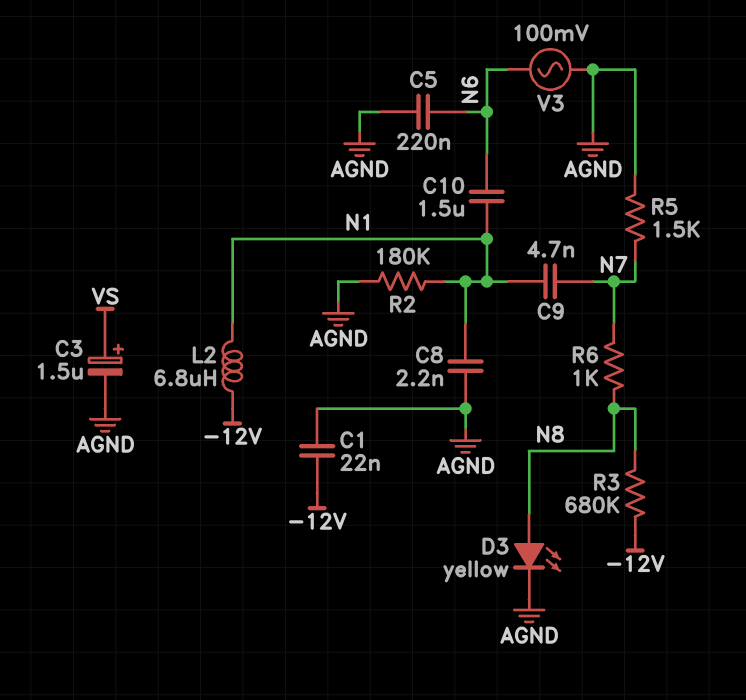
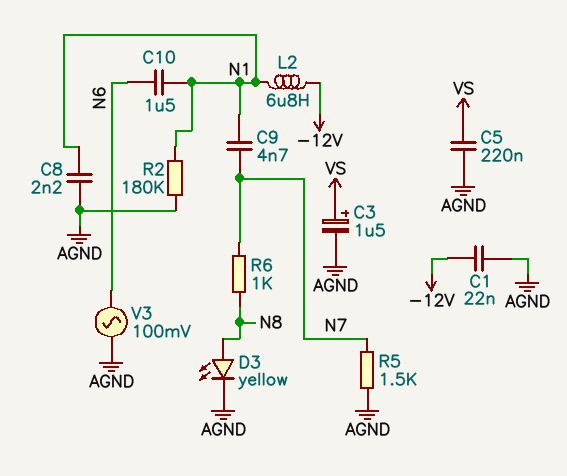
C5: 220nF (AGND, N6) -> 220nF (AGND, VS)
R3: 680k (-12V, N8) -> none

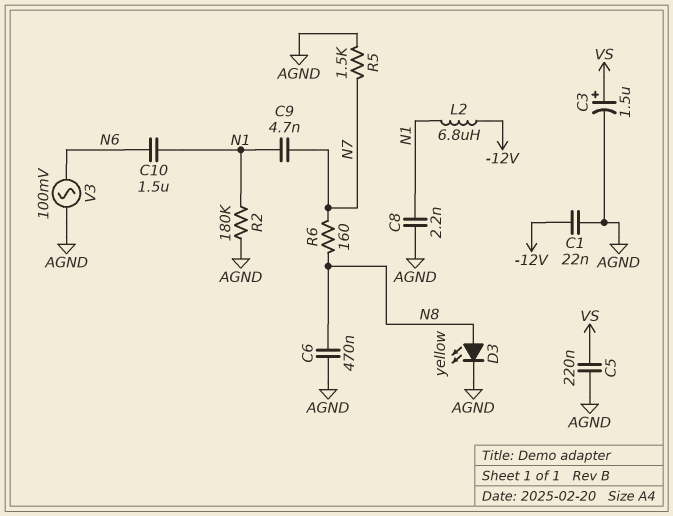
C6: none -> 470nF (AGND, N8)
R6: 1k (N7, N8) -> 160 (N7, N8)

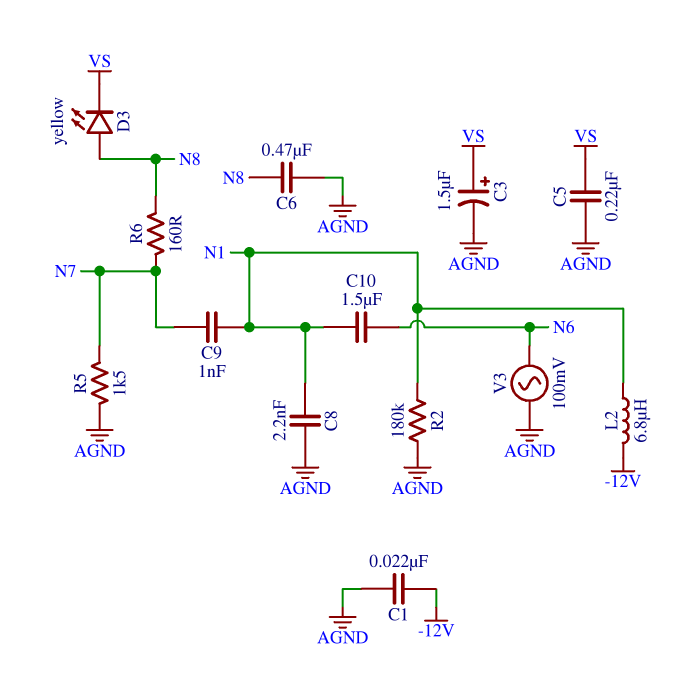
C9: 4.7nF (N1, N7) -> 1nF (N1, N7)
D3: LED yellow (A N8, K AGND) -> LED yellow (A N8, K VS)

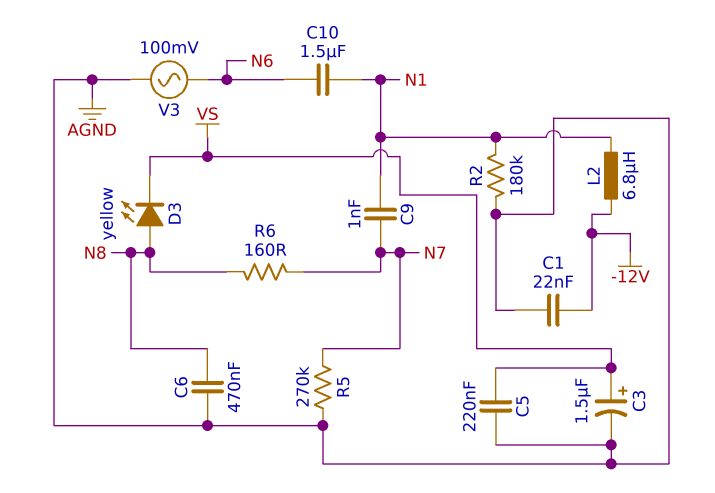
C8: 2.2nF (AGND, N1) -> none
R5: 1.5k (AGND, N7) -> 270k (AGND, N7)

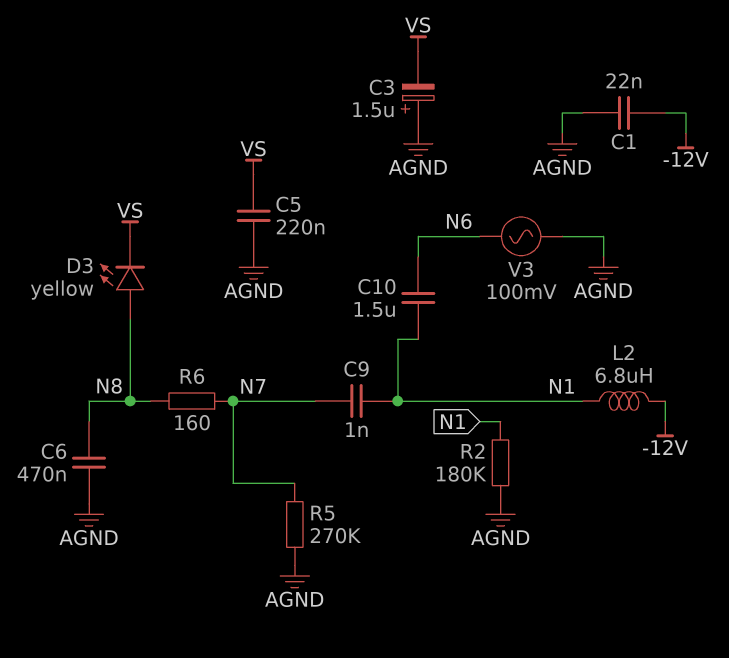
C3: 1.5uF (plus VS, minus AGND) -> 1.5uF (plus AGND, minus VS)

